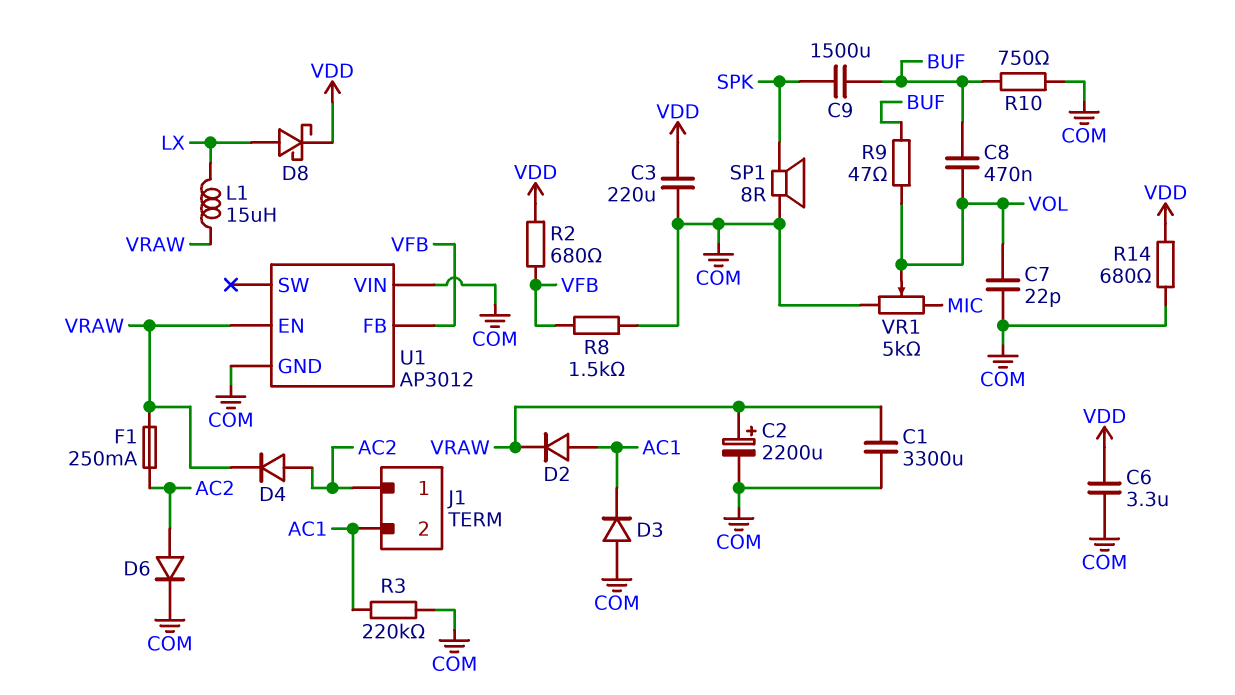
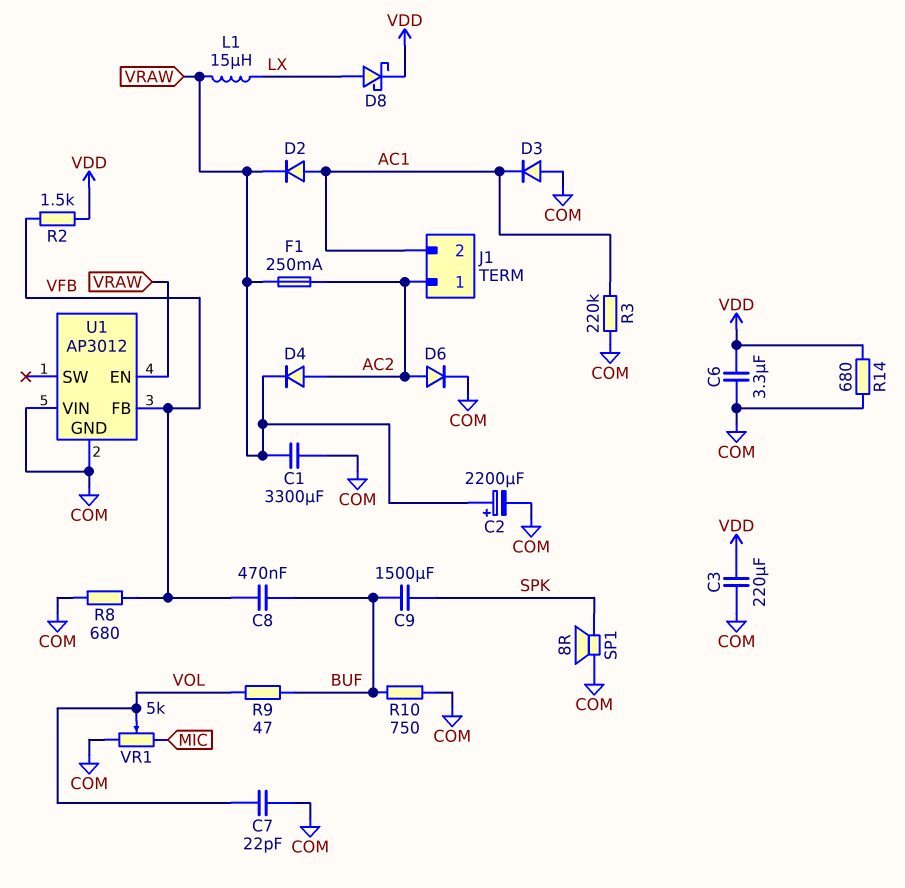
C8: 470nF (BUF, VOL) -> 470nF (BUF, VFB)
R2: 680 (VDD, VFB) -> 1.5k (VDD, VFB)
R8: 1.5k (COM, VFB) -> 680 (COM, VFB)

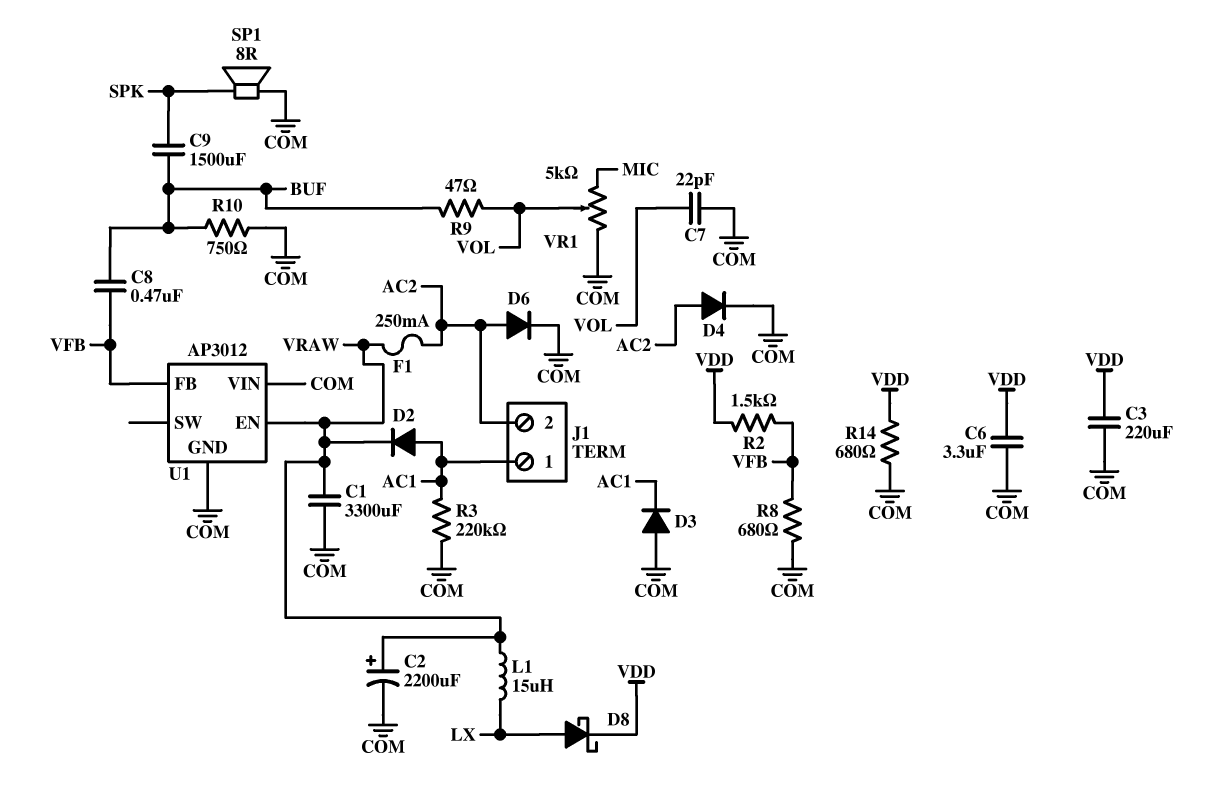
D4: diode (A AC2, K VRAW) -> diode (A AC2, K COM)
J1 pin 1: AC2 -> AC1
J1 pin 2: AC1 -> AC2

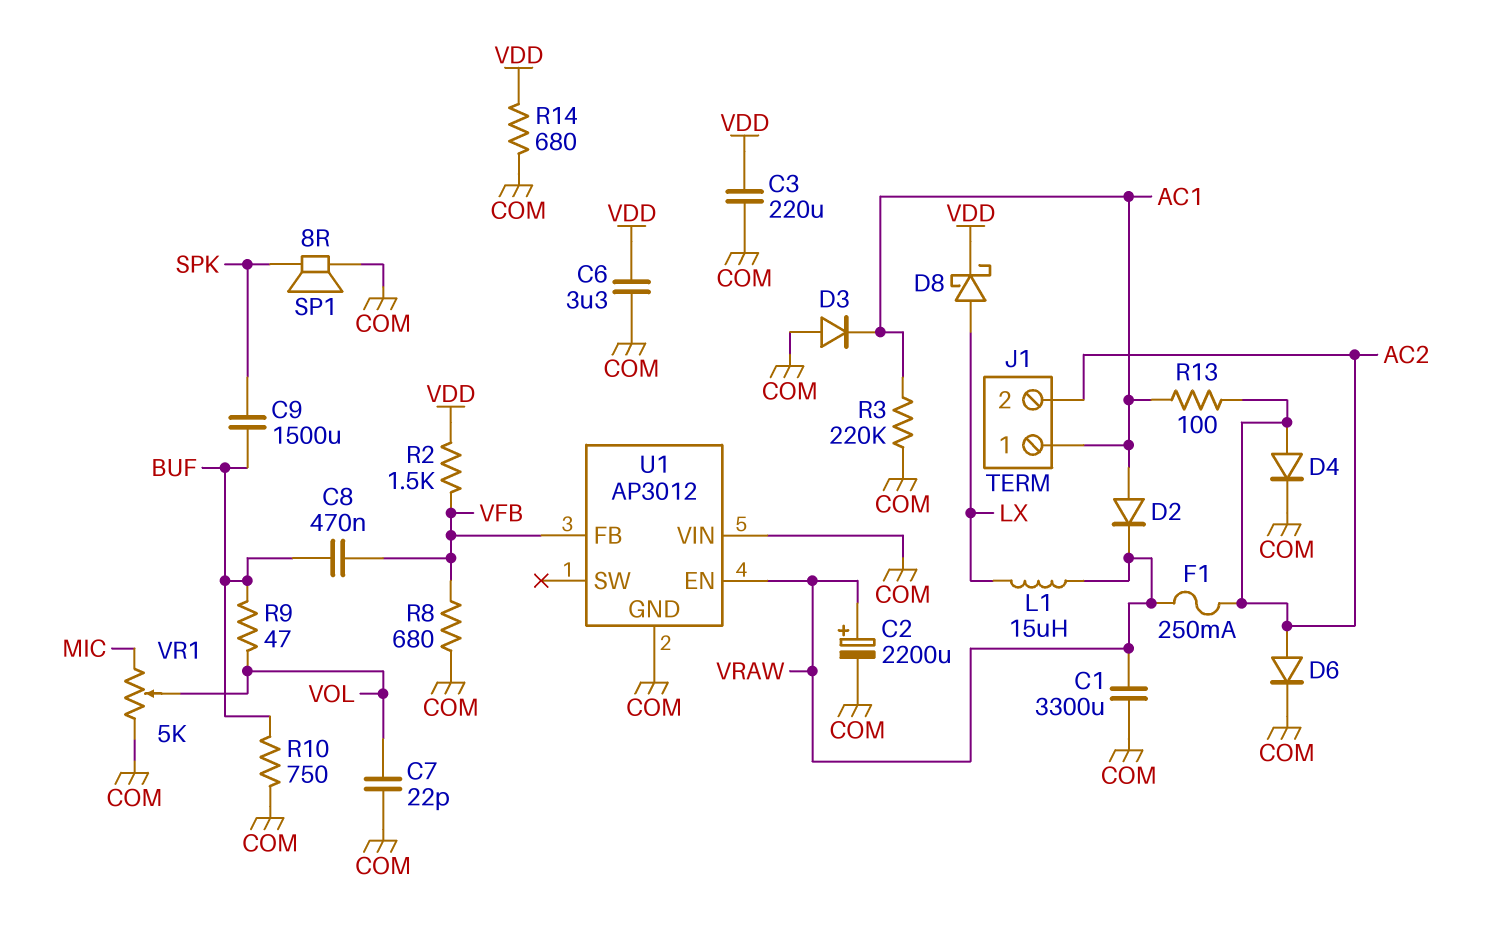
R13: none -> 100 (AC1, AC2)

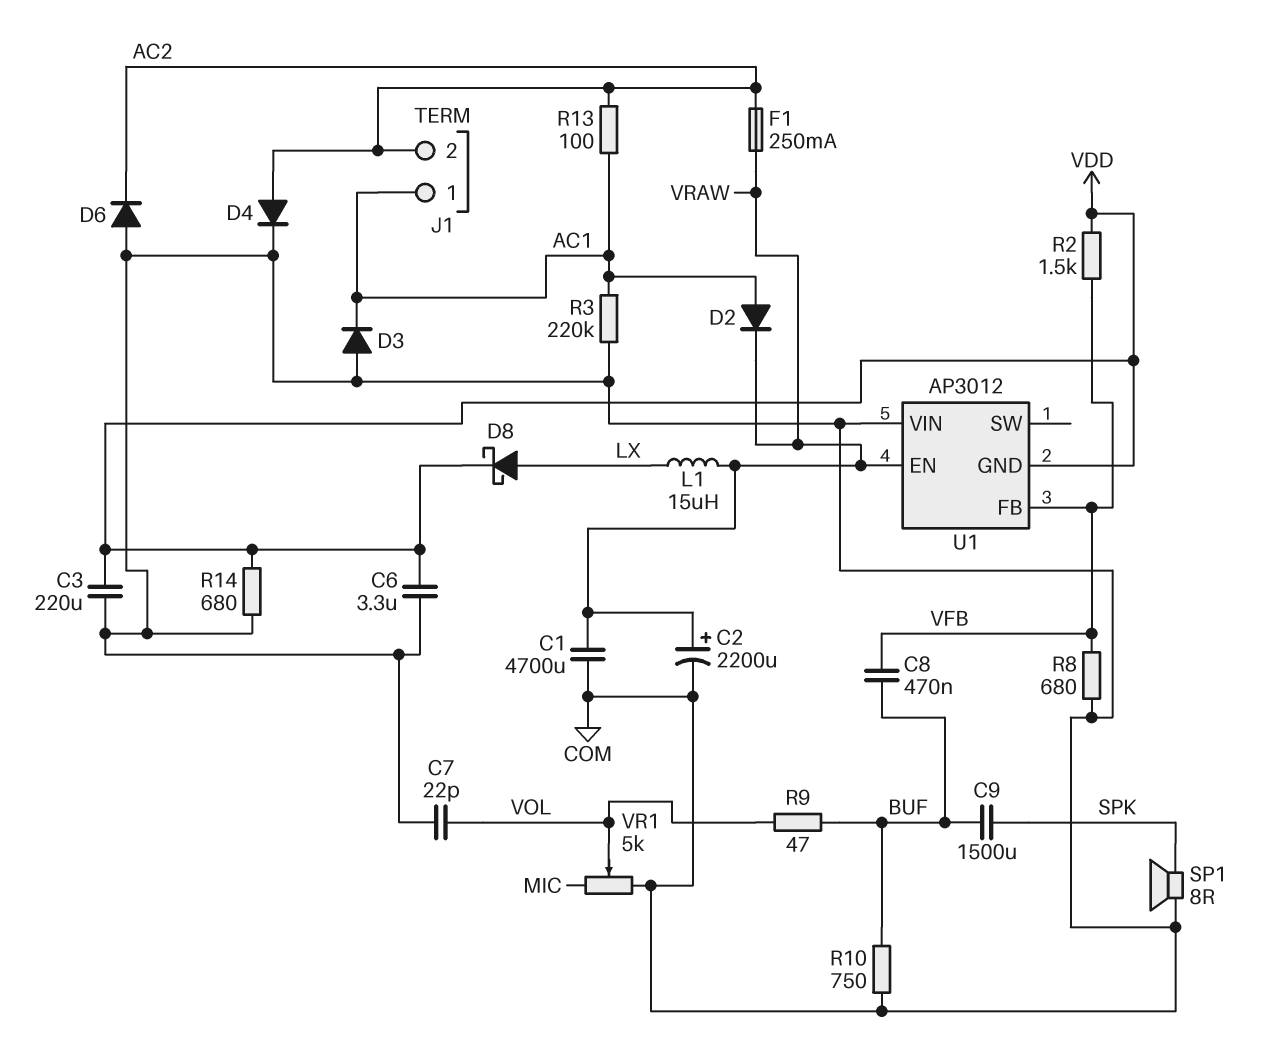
C1: 3300uF (COM, VRAW) -> 4700uF (COM, VRAW)
D6: diode (A AC2, K COM) -> diode (A COM, K AC2)
U1 pin GND: COM -> VDD

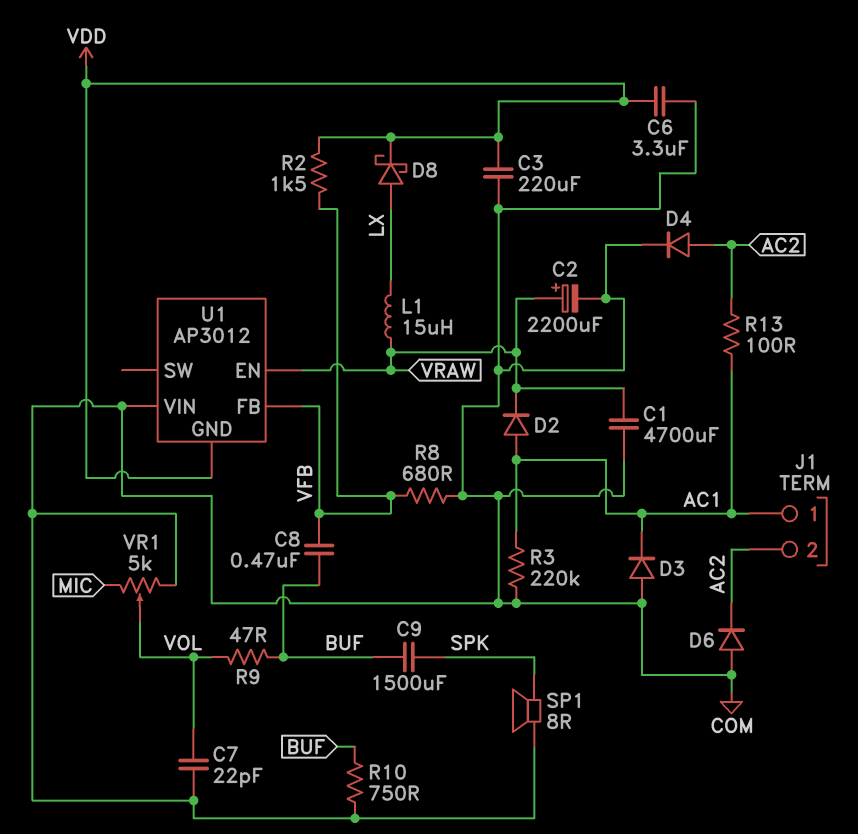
F1: 250mA (AC2, VRAW) -> none
R14: 680 (COM, VDD) -> none

